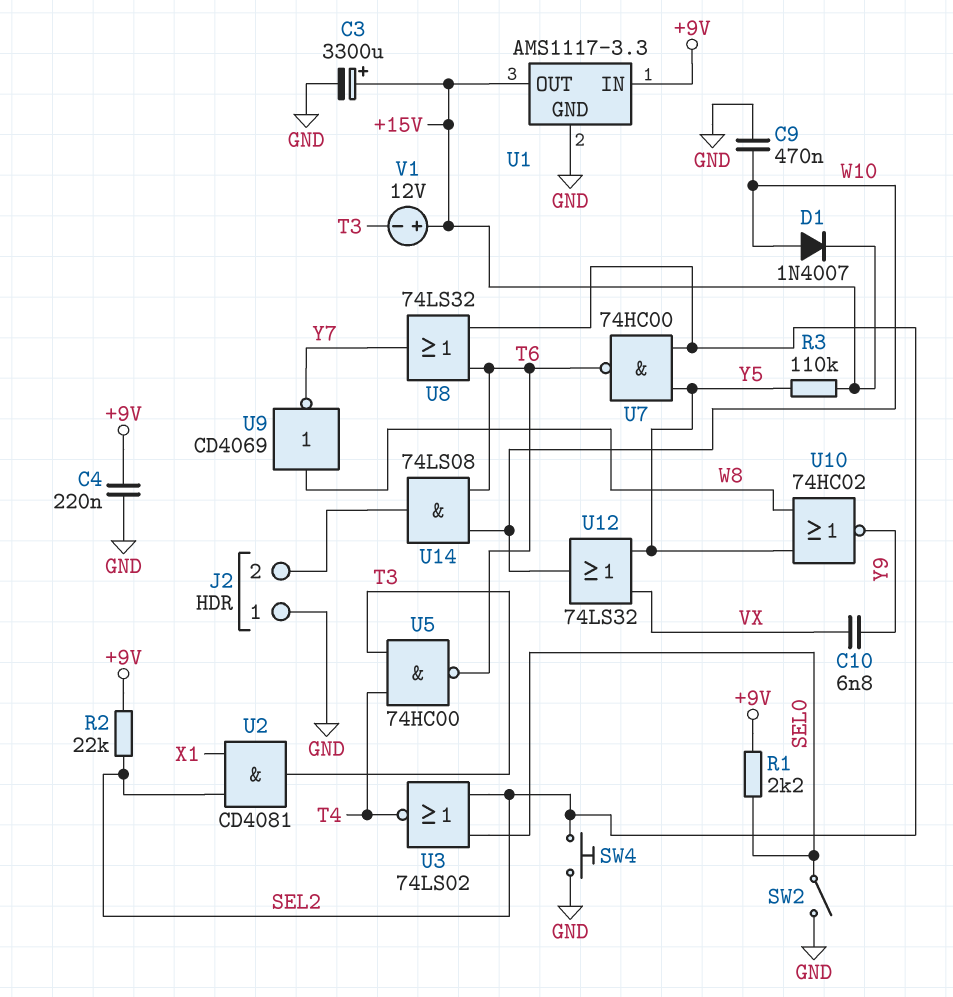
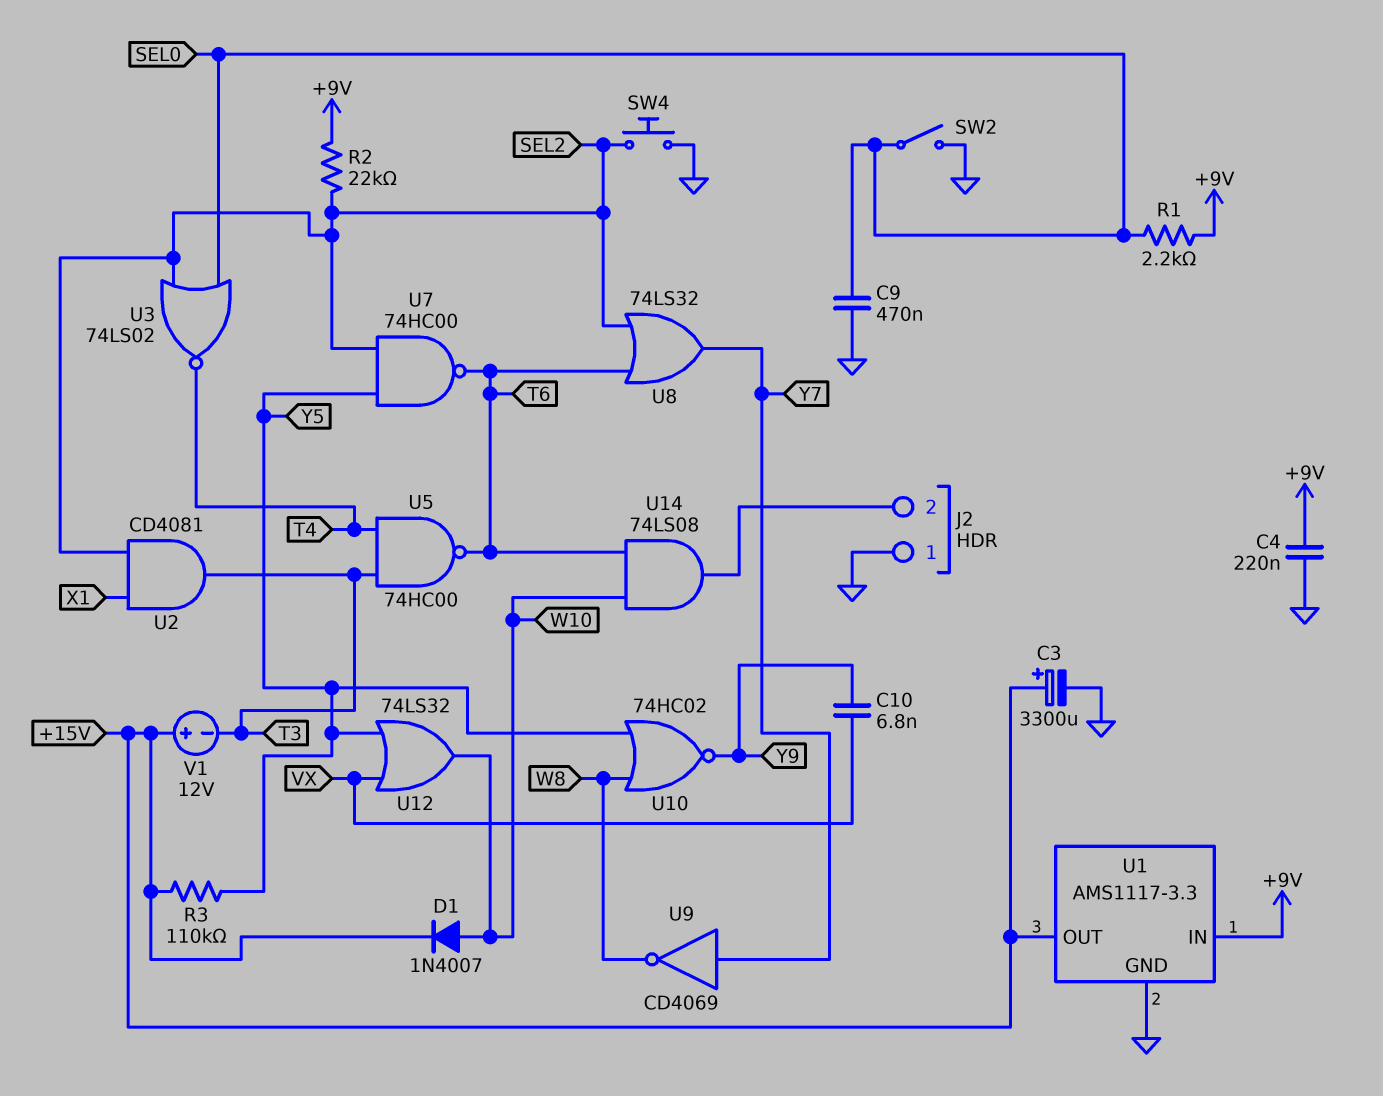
C9: 470nF (GND, W10) -> 470nF (GND, SEL0)
U9: NOT CD4069 (in W8, out Y7) -> NOT CD4069 (in Y7, out W8)

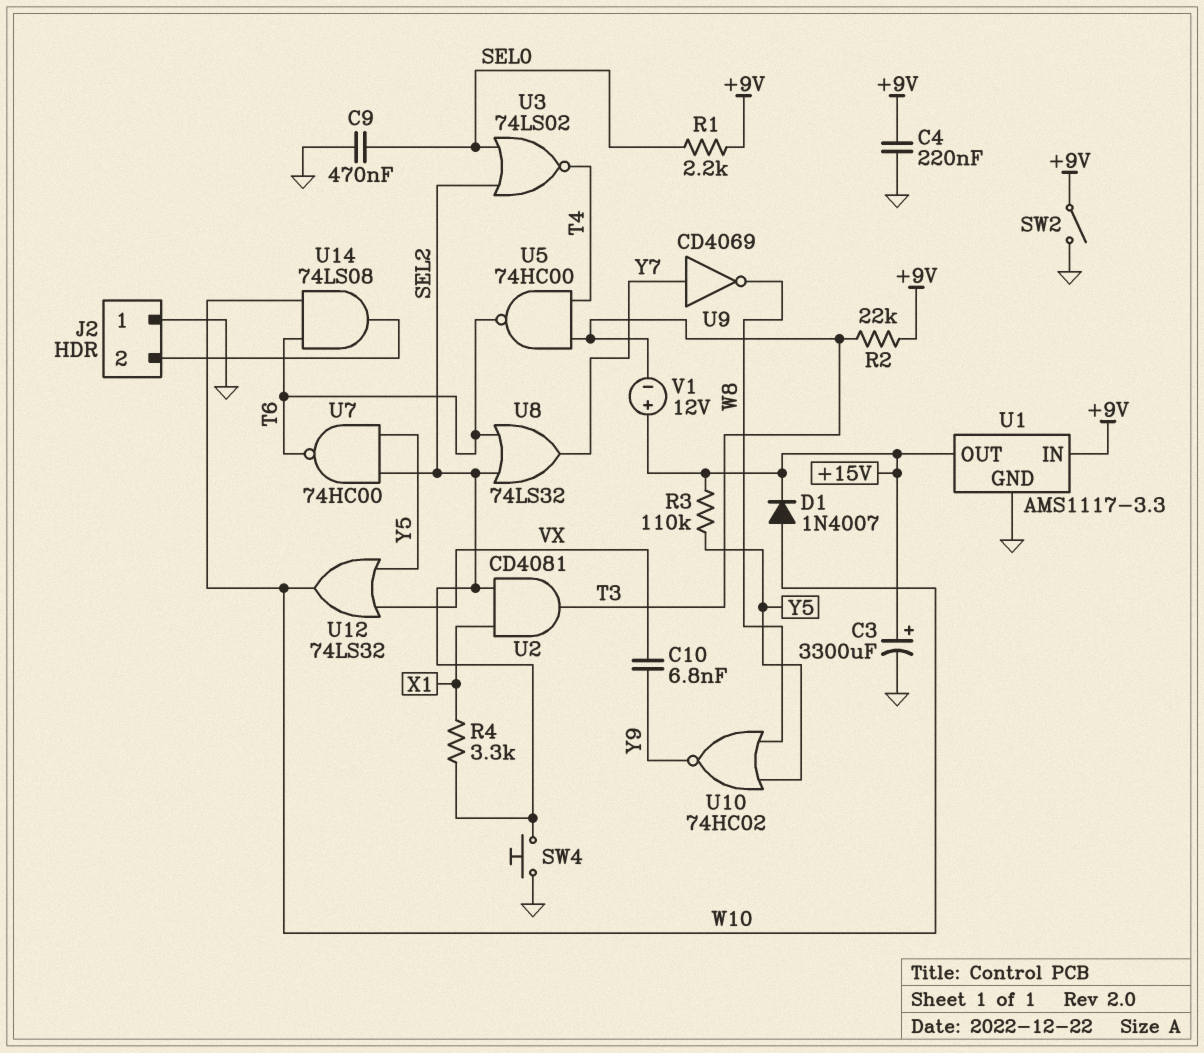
R2: 22k (+9V, SEL2) -> 22k (+9V, T3)
R4: none -> 3.3k (SEL2, X1)
SW2: switch (GND, SEL0) -> switch (+9V, GND)

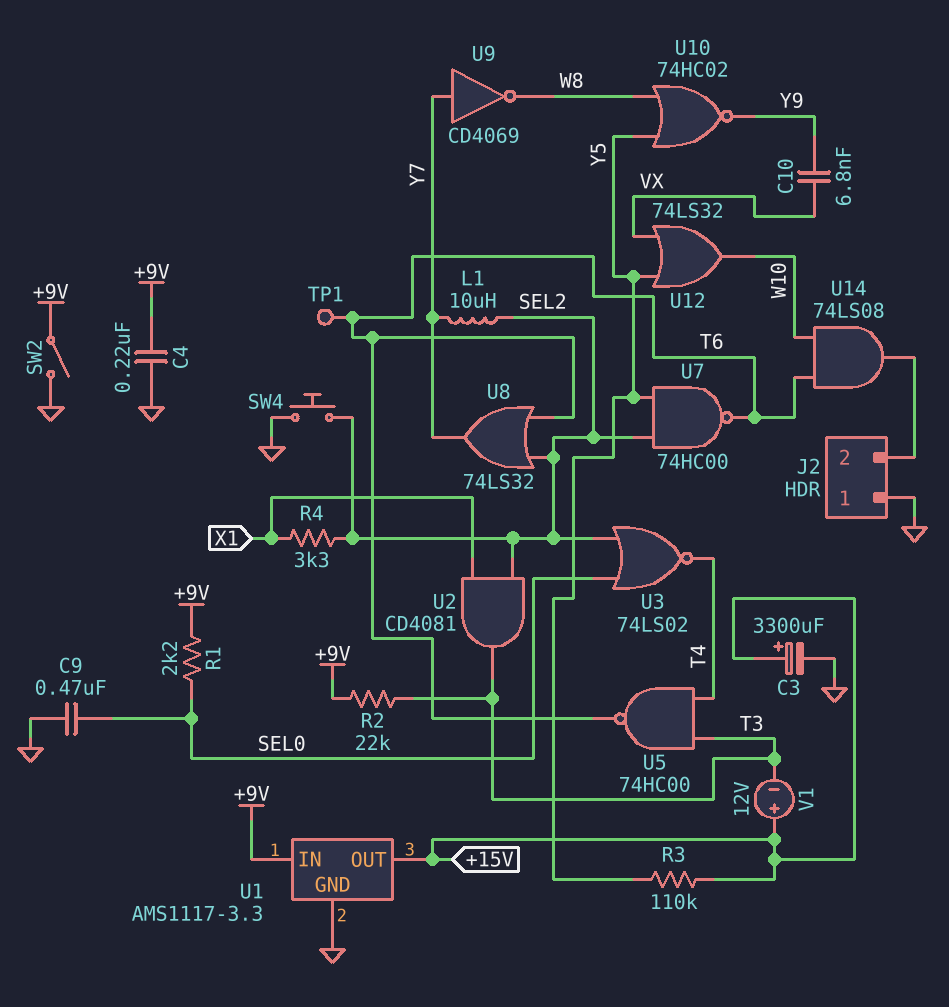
D1: diode 1N4007 (A W10, K +15V) -> none
L1: none -> 10uH (SEL2, Y7)
TP1: none -> test point (T6)

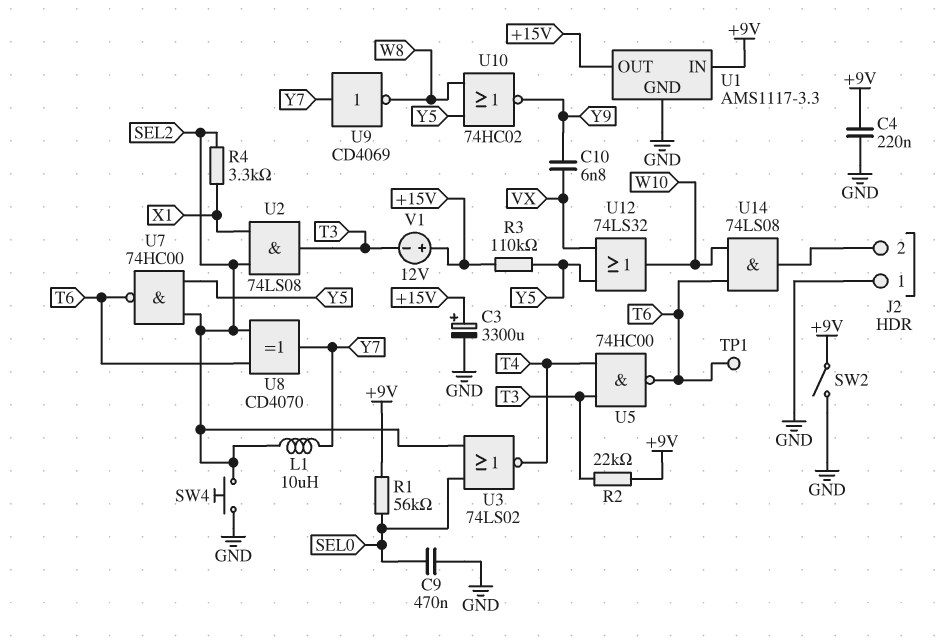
R1: 2.2k (+9V, SEL0) -> 56k (+9V, SEL0)
U2: AND CD4081 (in SEL2, in X1, out T3) -> AND 74LS08 (in SEL2, in X1, out T3)
U8: OR 74LS32 (in SEL2, in T6, out Y7) -> XOR CD4070 (in SEL2, in T6, out Y7)

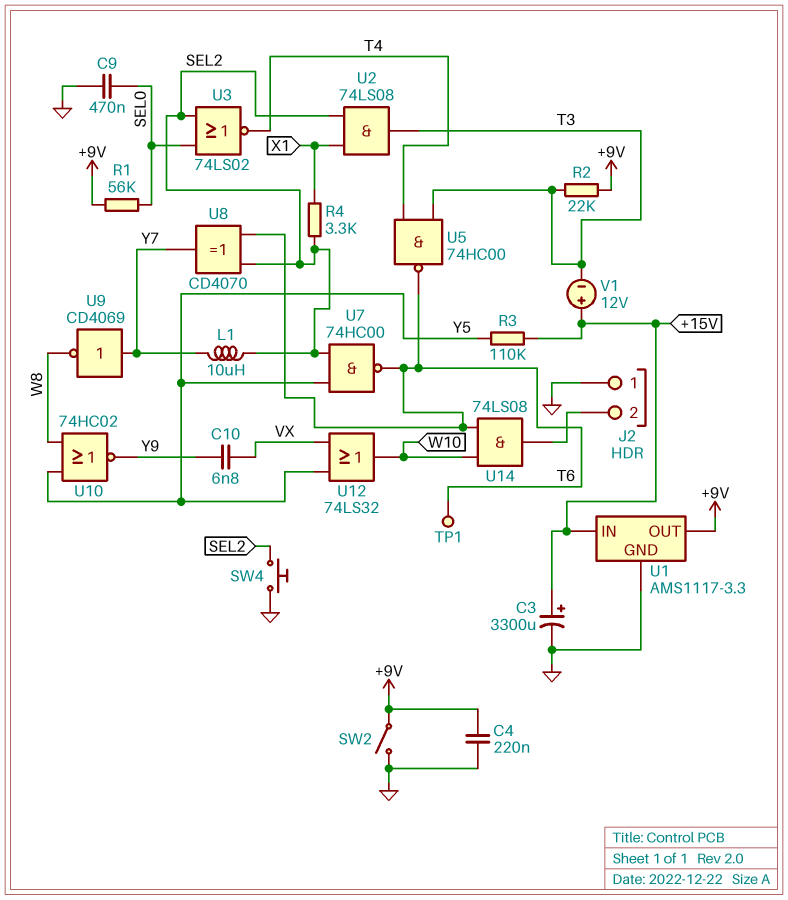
U1 pin IN: +9V -> +15V
U1 pin OUT: +15V -> +9V

